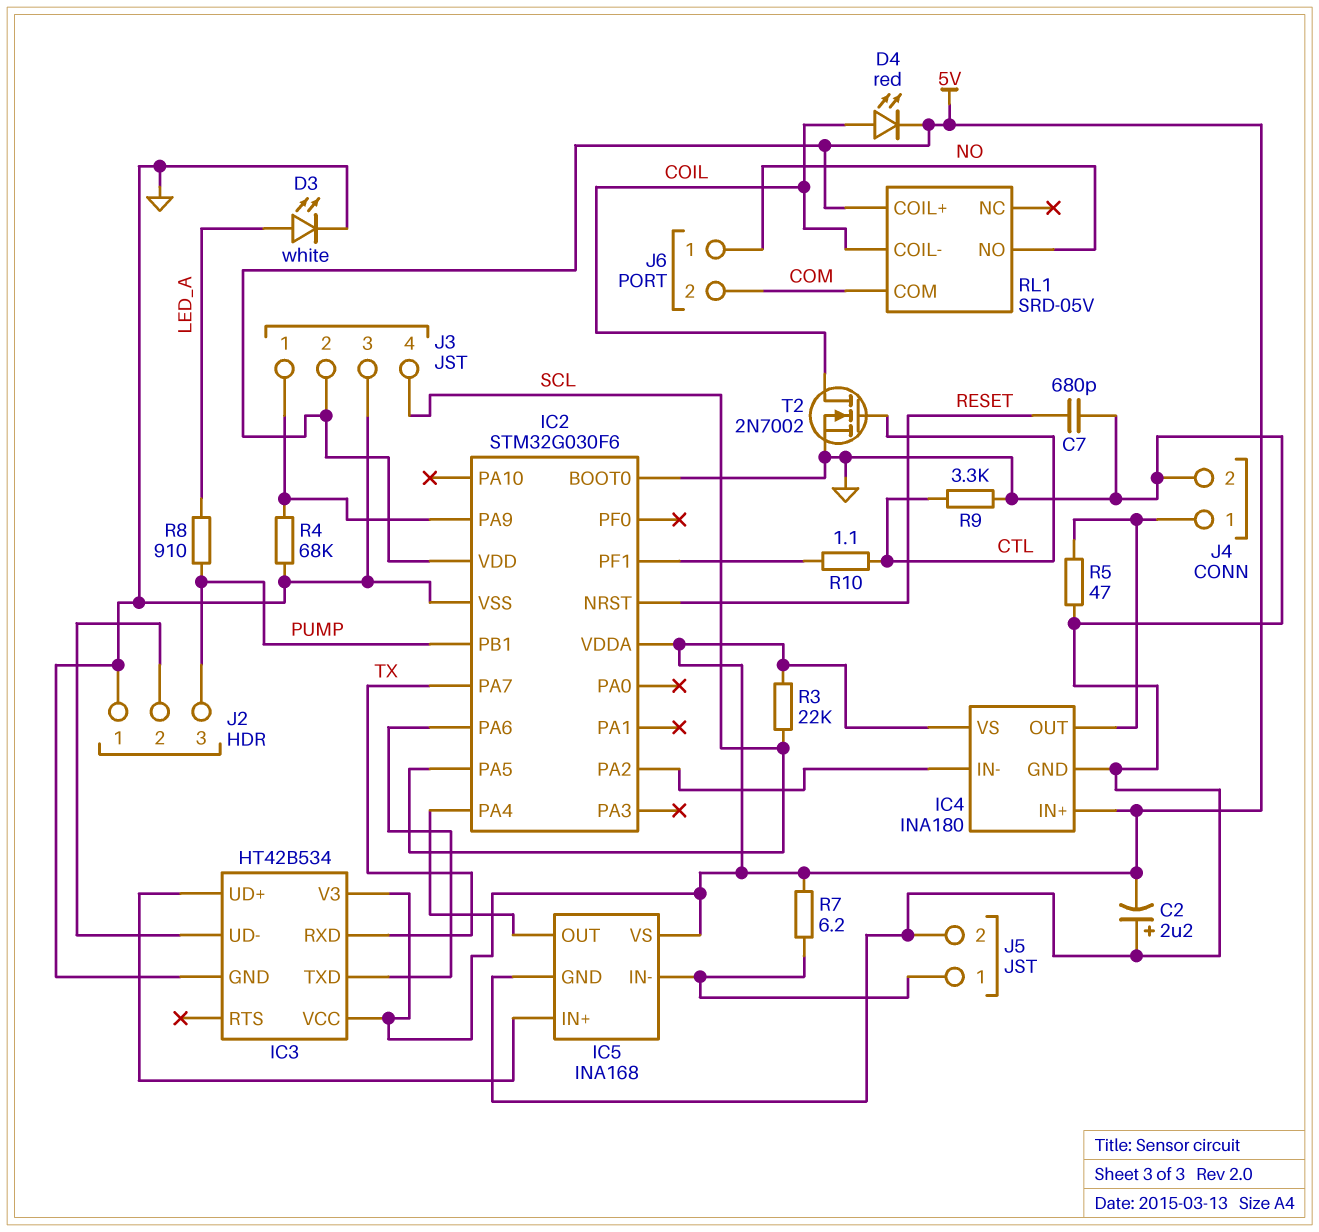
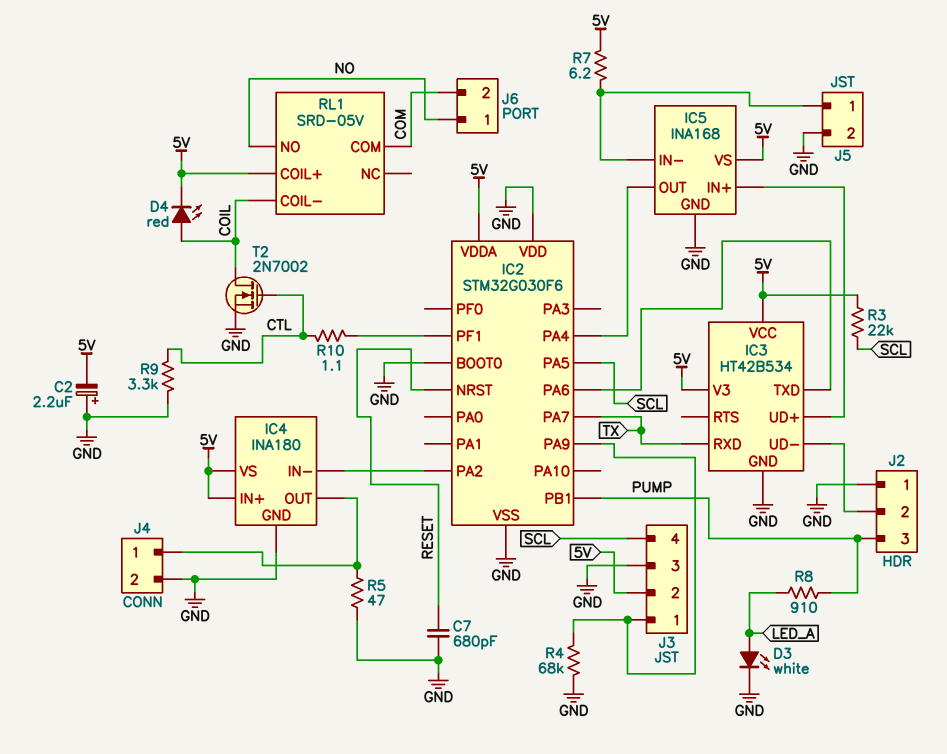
IC2 pin VDD: 5V -> GND

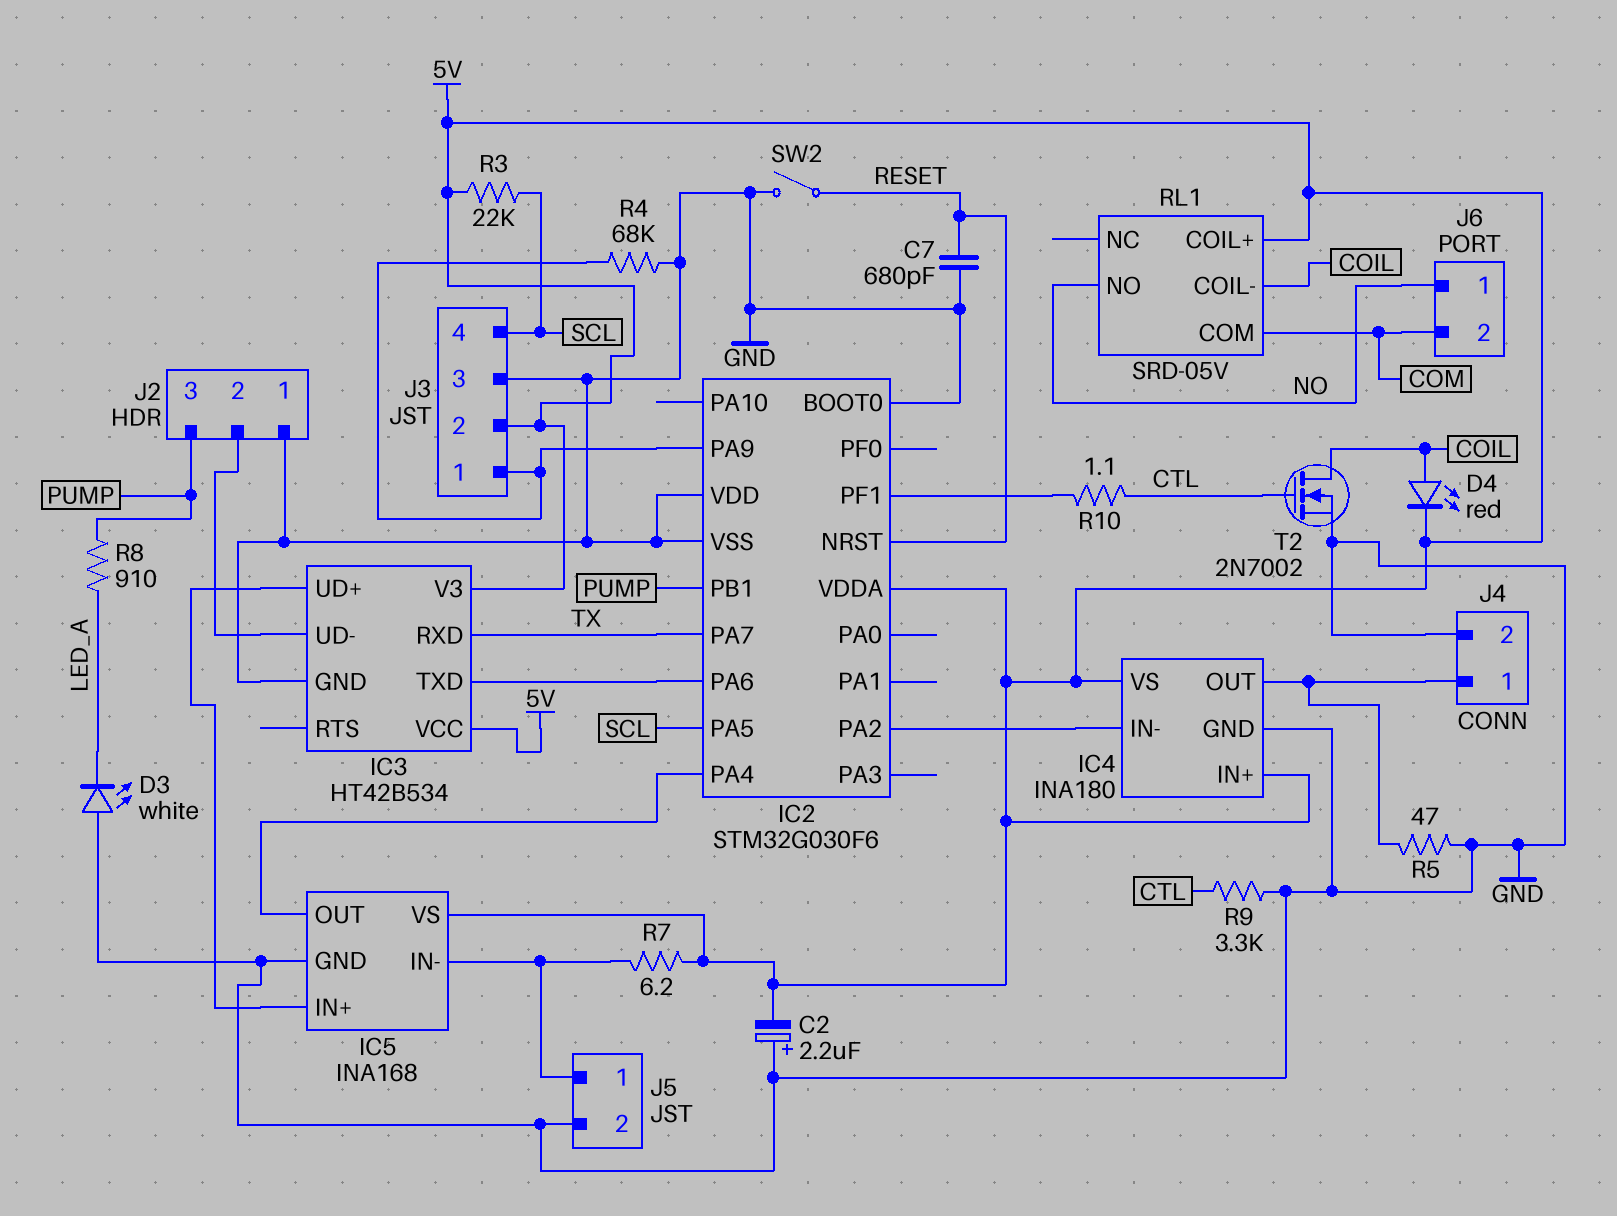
D3: LED white (A LED_A, K GND) -> LED white (A GND, K LED_A)
SW2: none -> switch (GND, RESET)

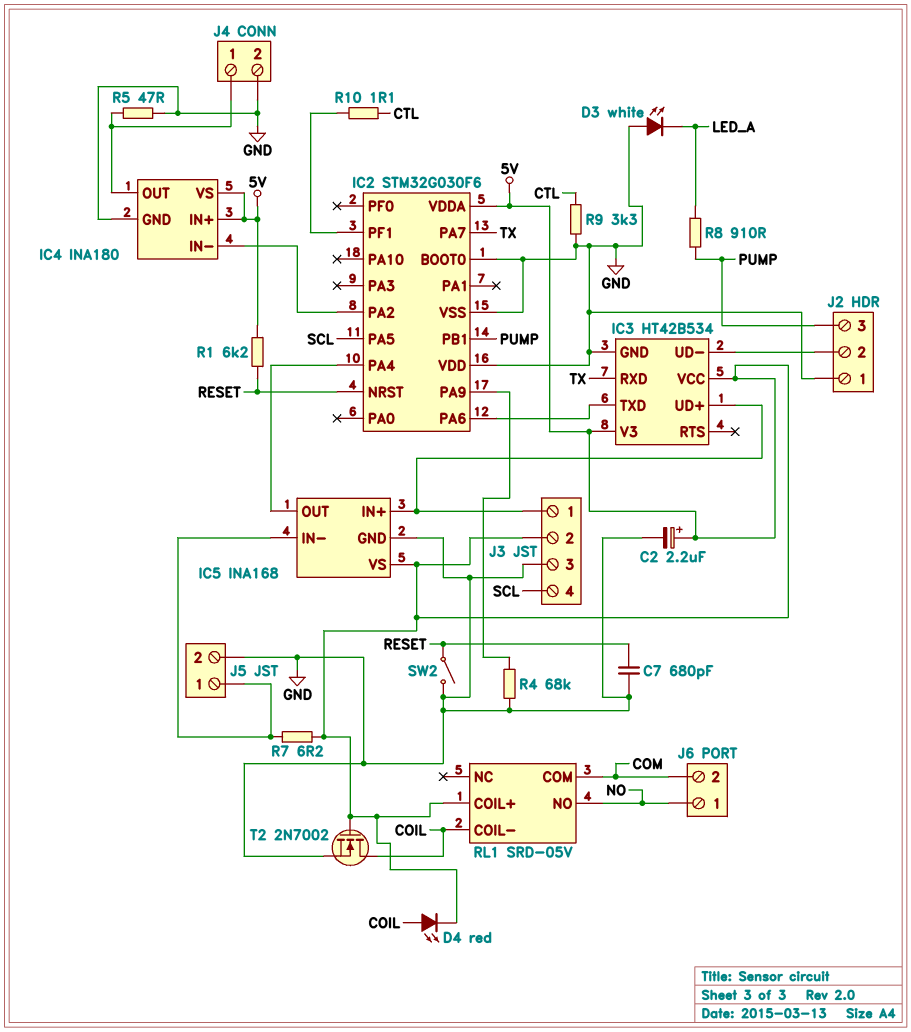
C2: 2.2uF (plus GND, minus 5V) -> 2.2uF (plus 5V, minus GND)
J3 pin 1: IC2/PA9 -> IC3/UD+
R1: none -> 6.2k (5V, RESET)
R3: 22k (5V, SCL) -> none
T2: NMOS 2N7002 (G CTL, D COIL, S GND) -> NMOS 2N7002 (G 5V, D COIL, S GND)

